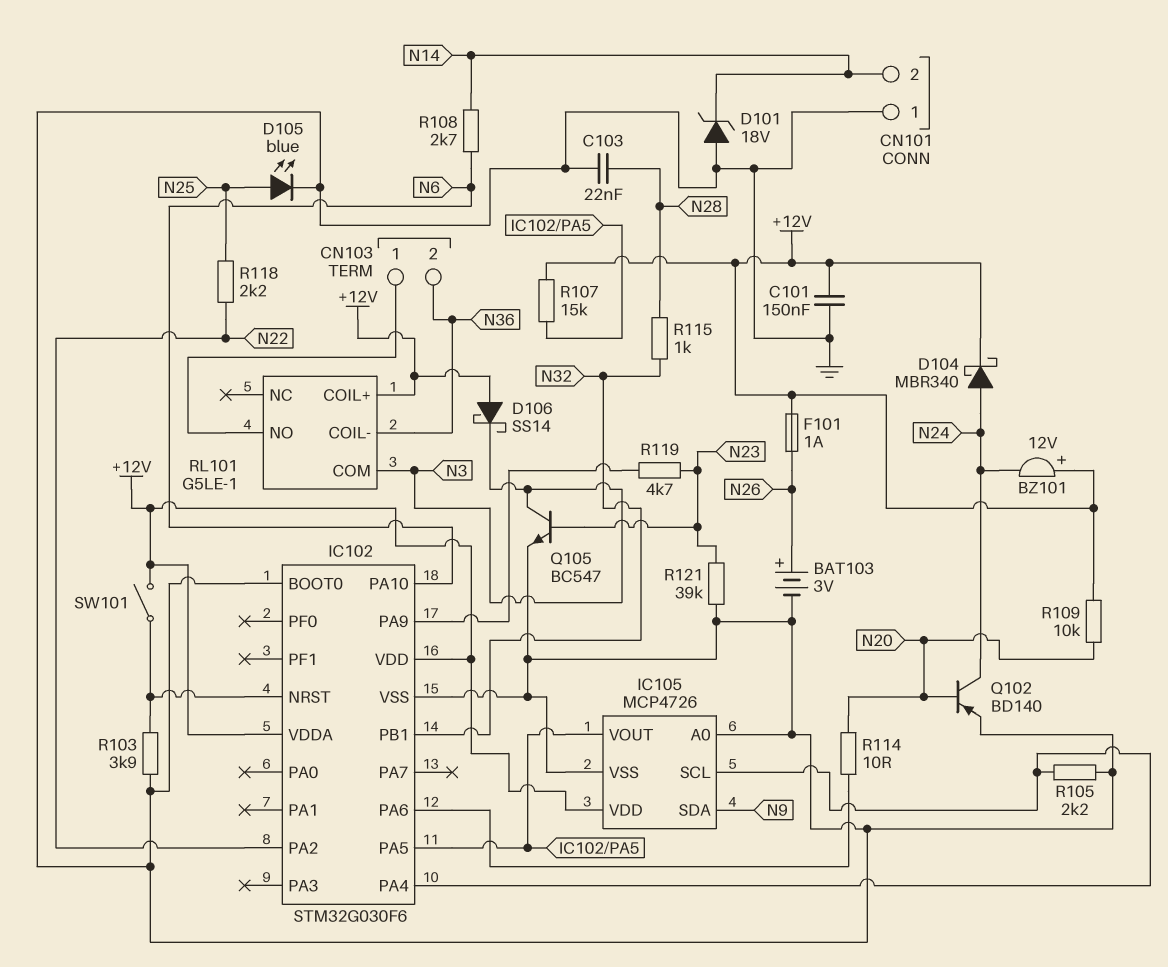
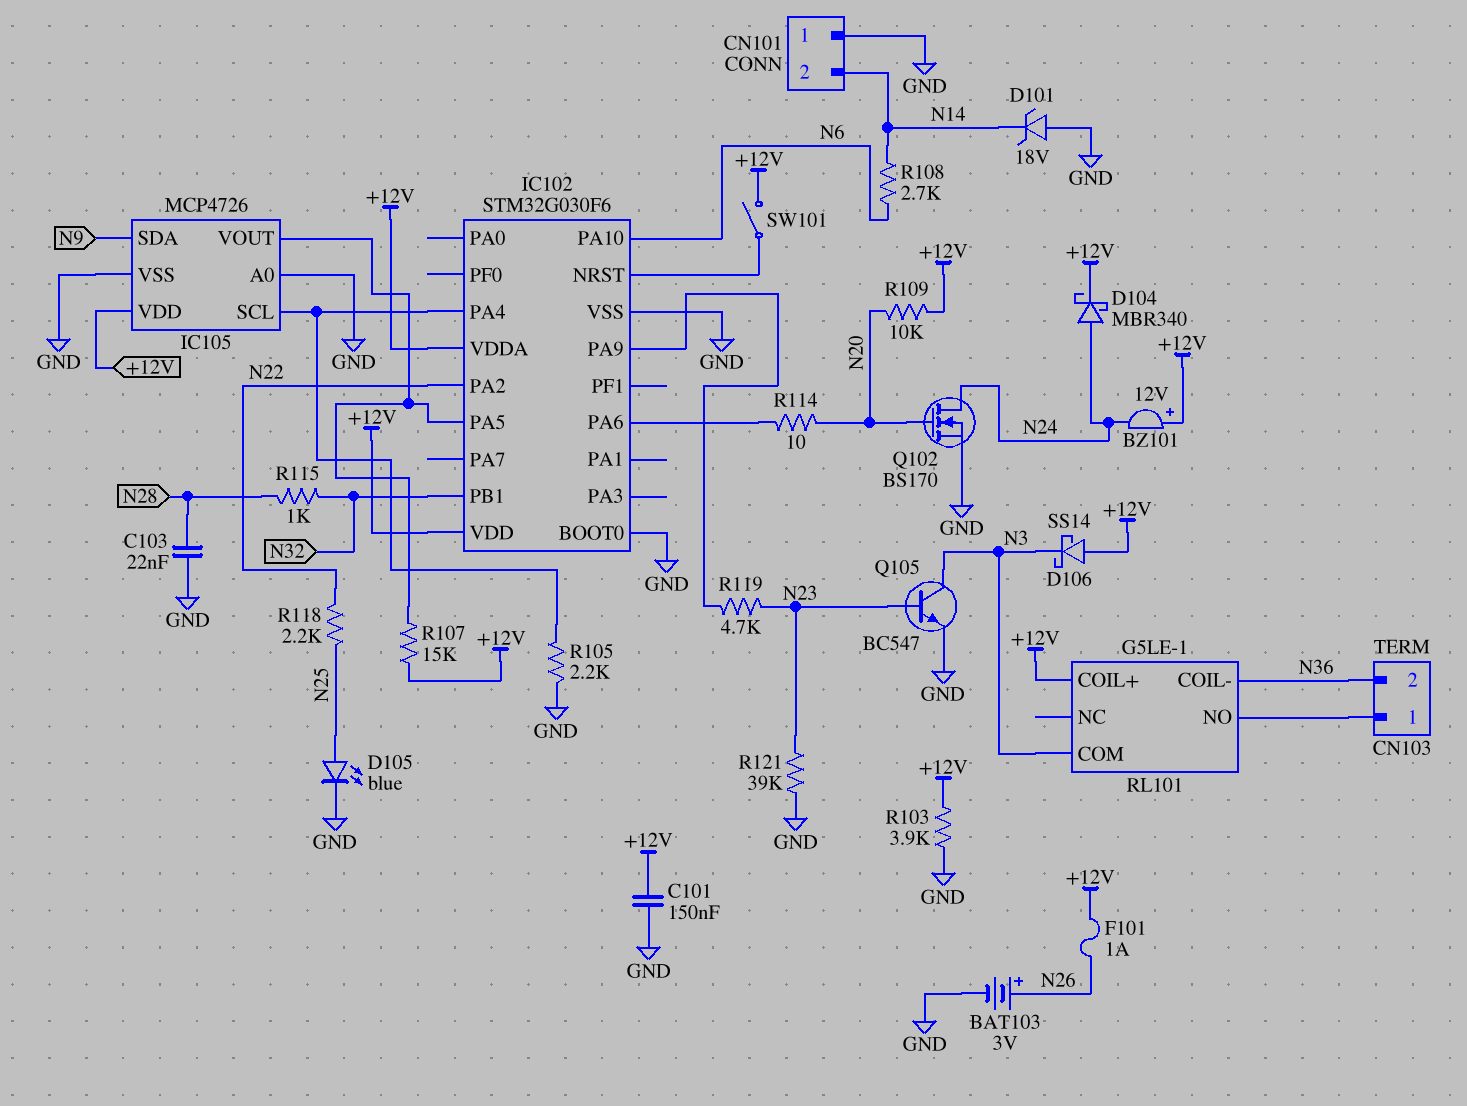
Q102: PNP BD140 (B N20, C N24, E GND) -> NMOS BS170 (G N20, D N24, S GND)
R103: 3.9k (GND, IC102/NRST) -> 3.9k (+12V, GND)

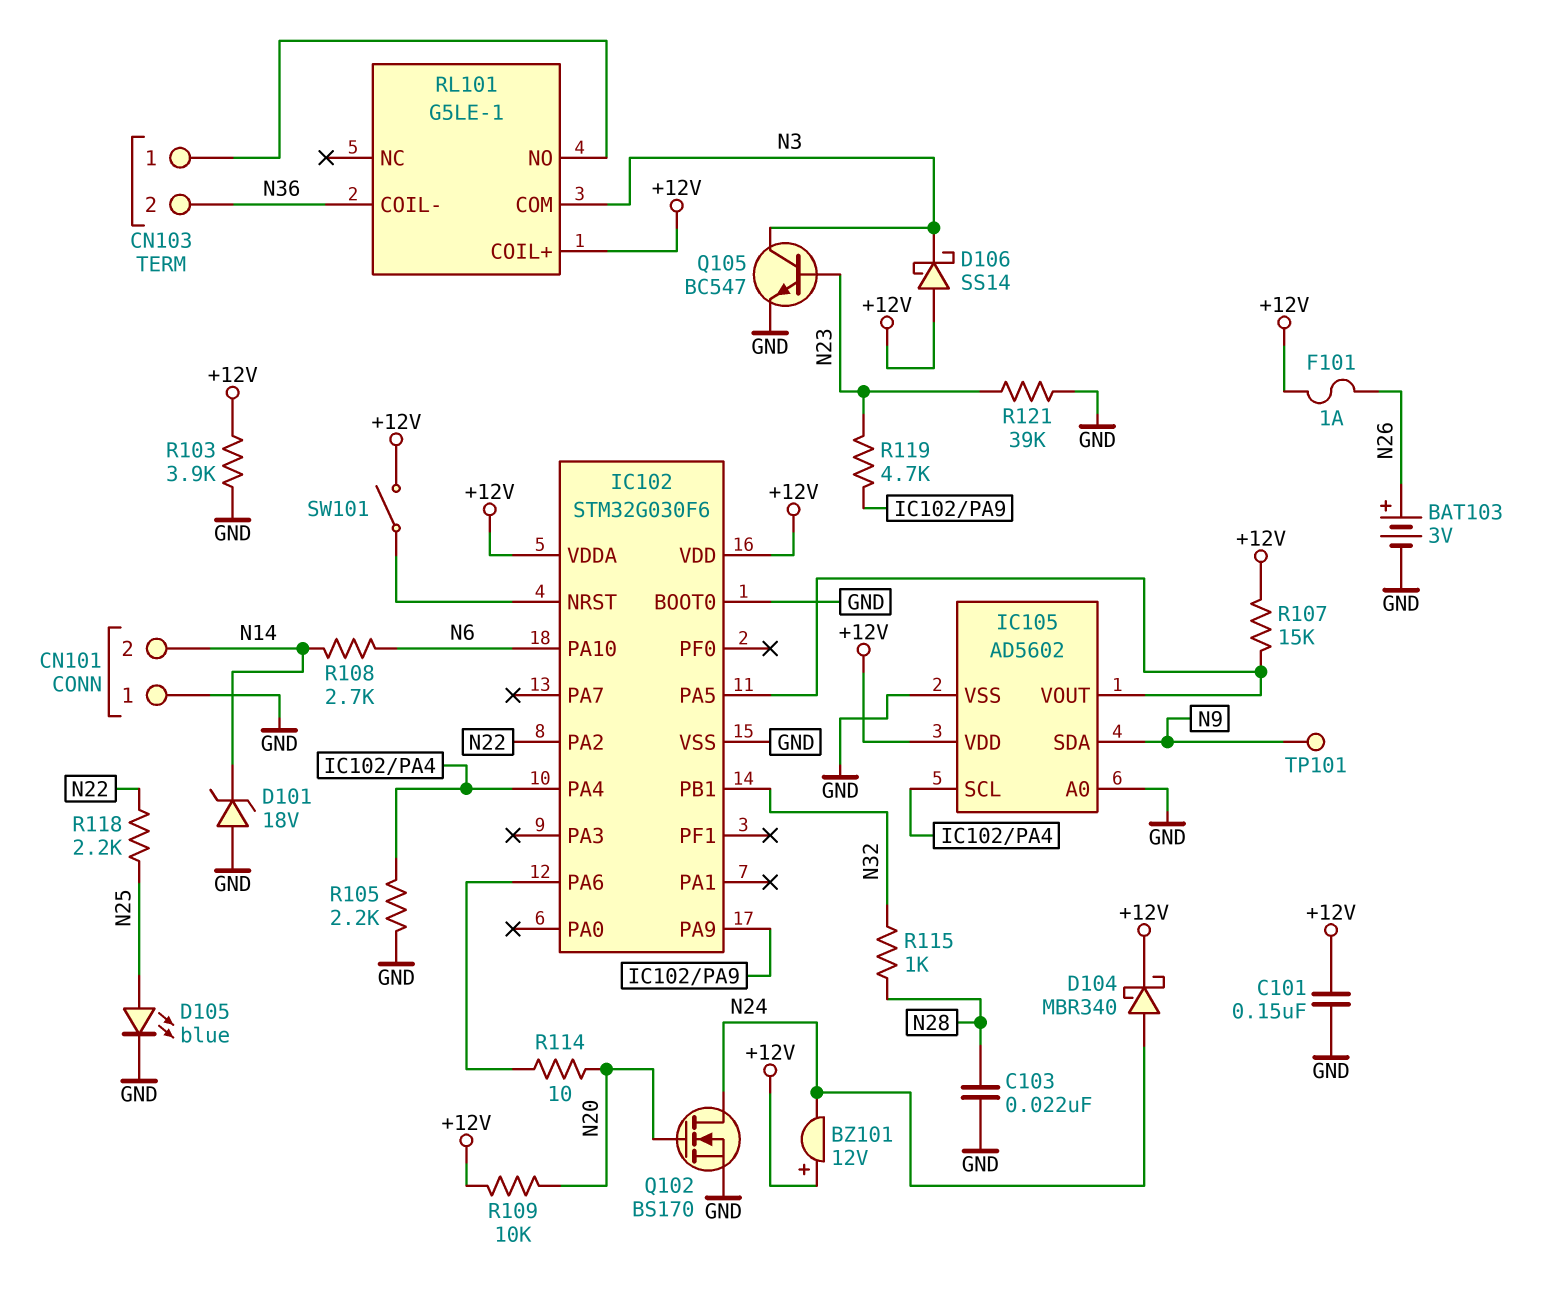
IC105: MCP4726 -> AD5602
TP101: none -> test point (N9)

